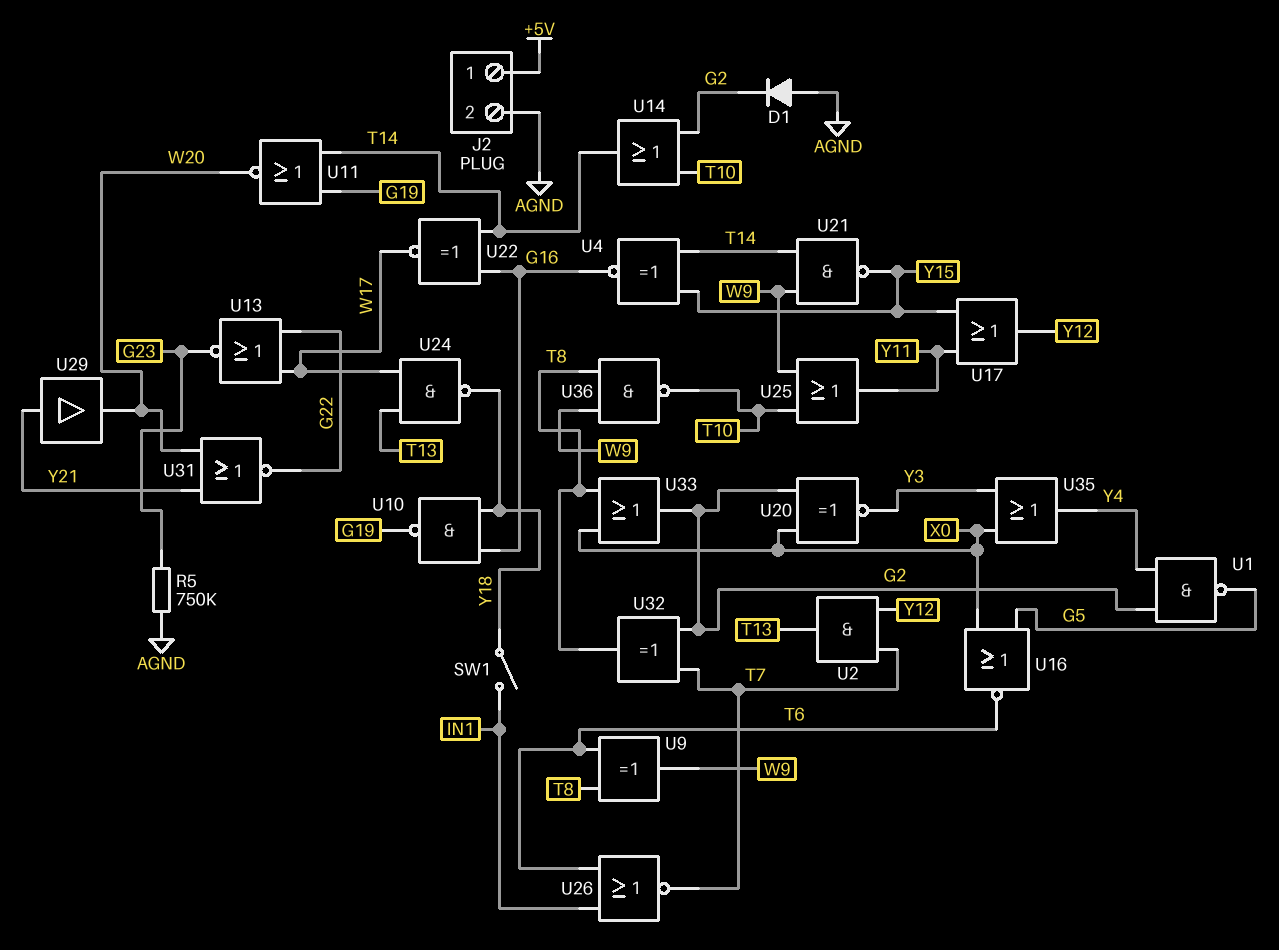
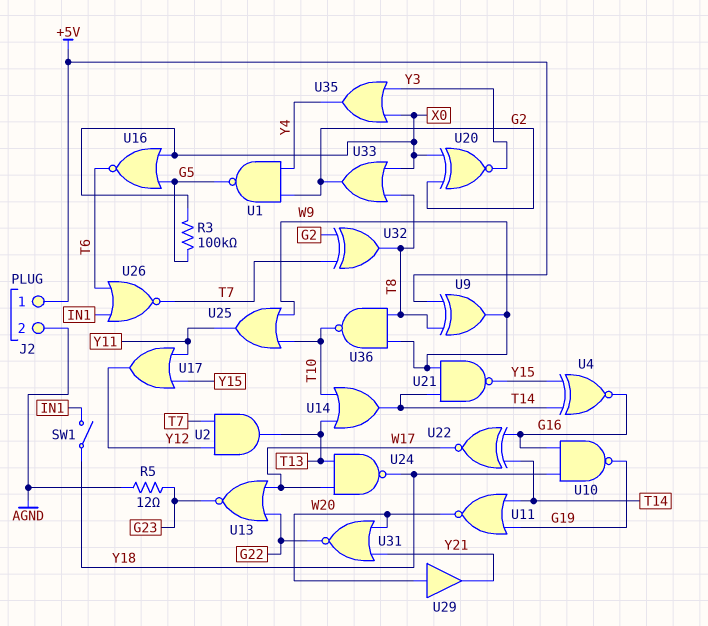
D1: diode (A AGND, K G2) -> none
R3: none -> 100k (G5, X0)
R5: 750k (AGND, G23) -> 12 (AGND, G23)
U9: XOR (in T6, in T8, out W9) -> XOR (in +5V, in T8, out W9)
U14: OR (in G2, in T10, out T14) -> OR (in T10, in T13, out T14)
U29: buffer (in Y21, out W20) -> buffer (in W20, out Y21)

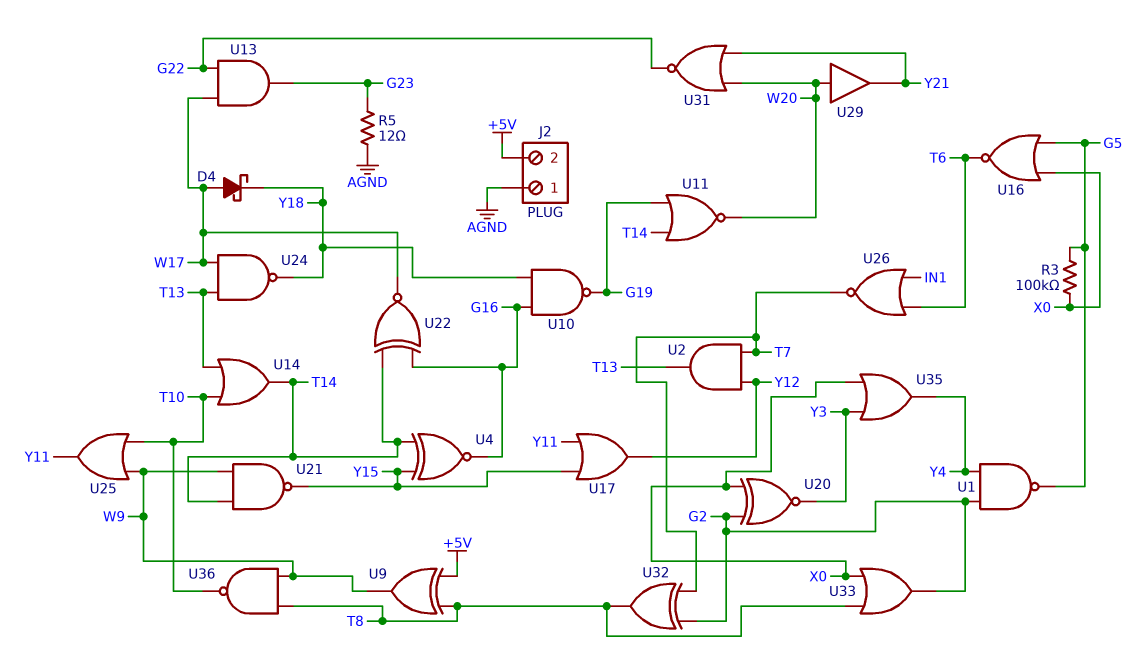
D4: none -> schottky (A W17, K Y18)
J2 pin 1: +5V -> AGND
J2 pin 2: AGND -> +5V
SW1: switch (IN1, Y18) -> none
U13: NOR (in G22, in W17, out G23) -> AND (in G22, in W17, out G23)

